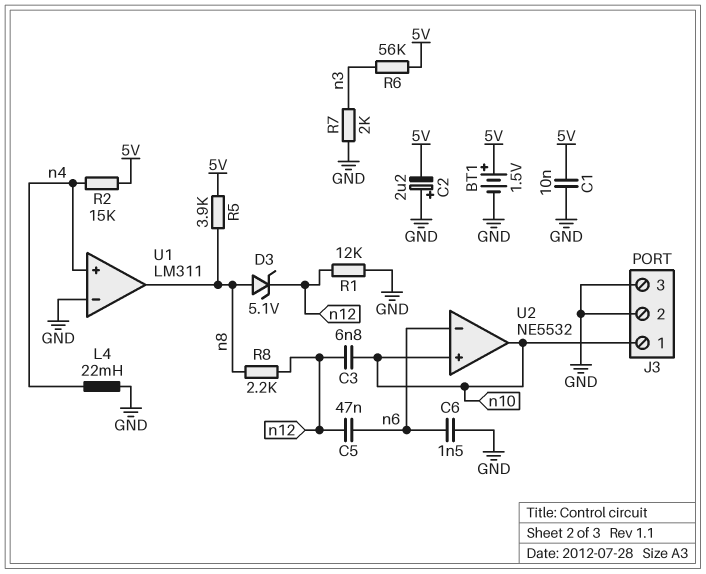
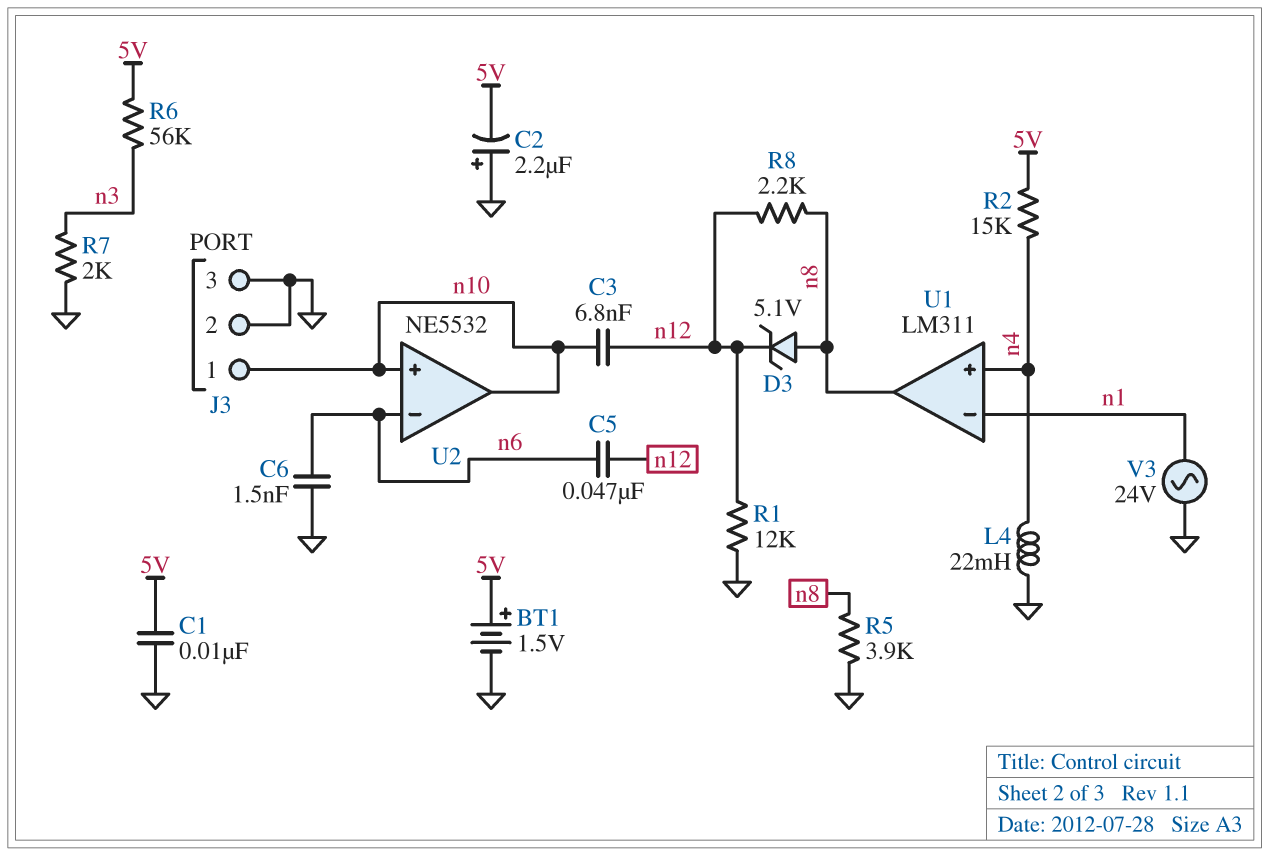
R5: 3.9k (5V, n8) -> 3.9k (GND, n8)
U1 pin in-: GND -> n1
V3: none -> AC 24V (GND, n1)

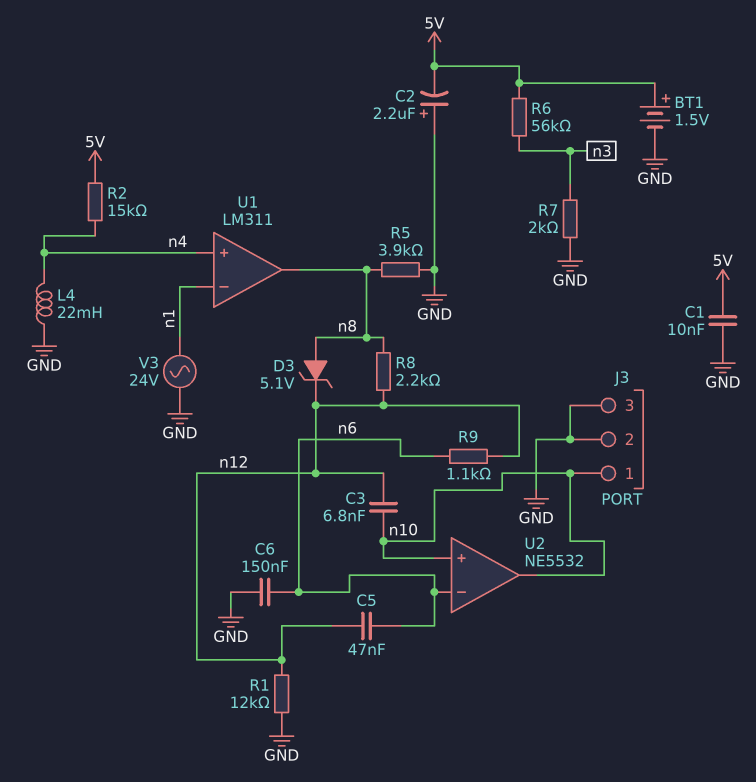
C6: 1.5nF (GND, n6) -> 150nF (GND, n6)
R9: none -> 1.1k (n6, n12)

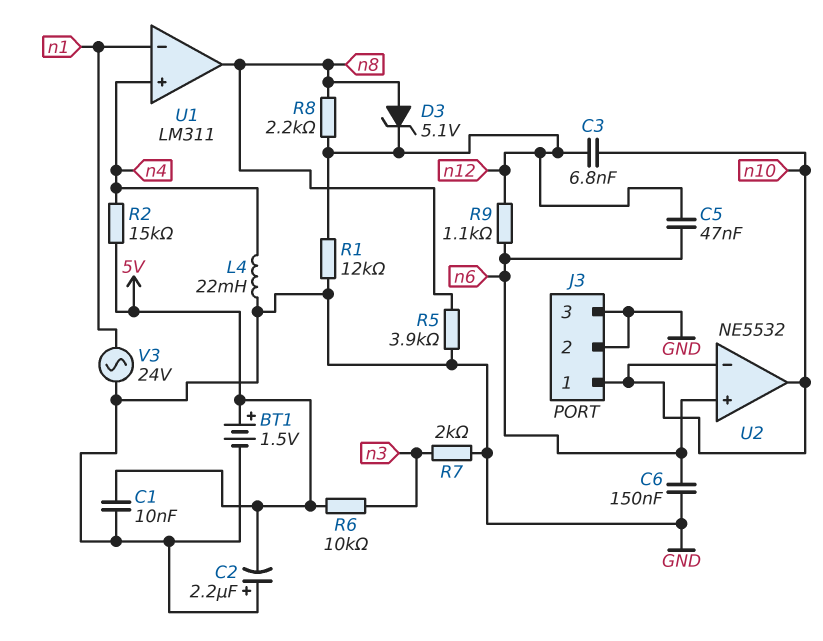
R6: 56k (5V, n3) -> 10k (5V, n3)
U2 pin in+: n10 -> n6
U2 pin in-: n6 -> n10

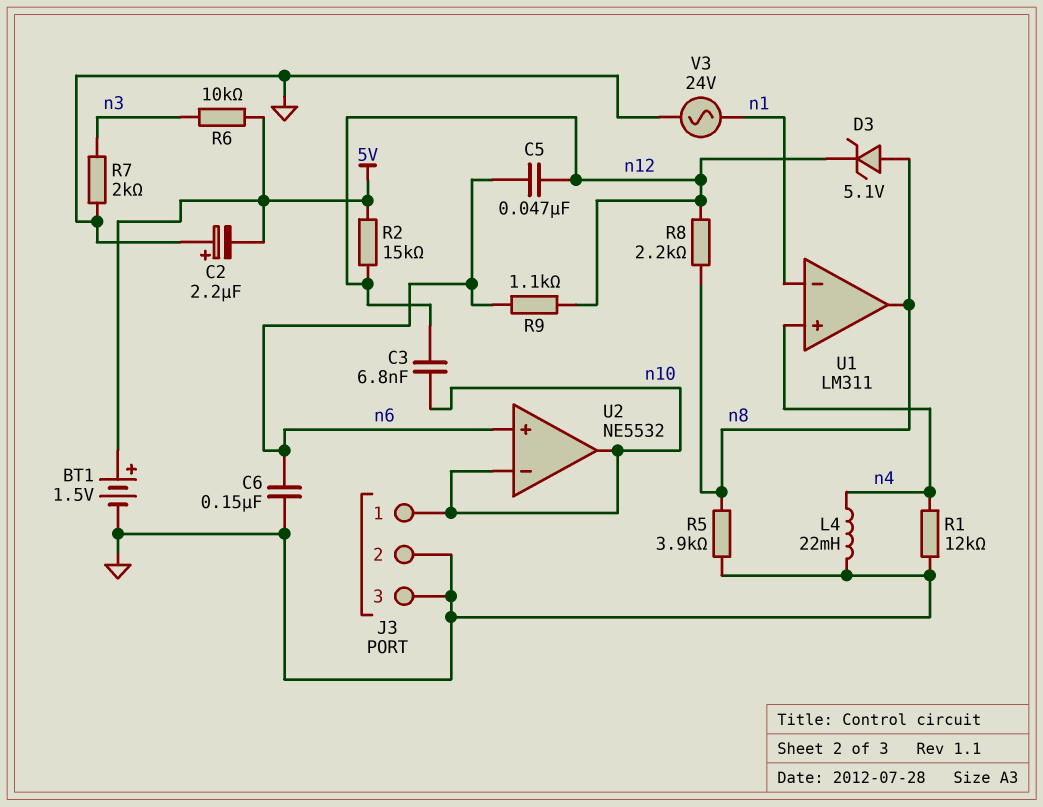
C1: 10nF (5V, GND) -> none
R1: 12k (GND, n12) -> 12k (GND, n4)
R2: 15k (5V, n4) -> 15k (5V, n12)

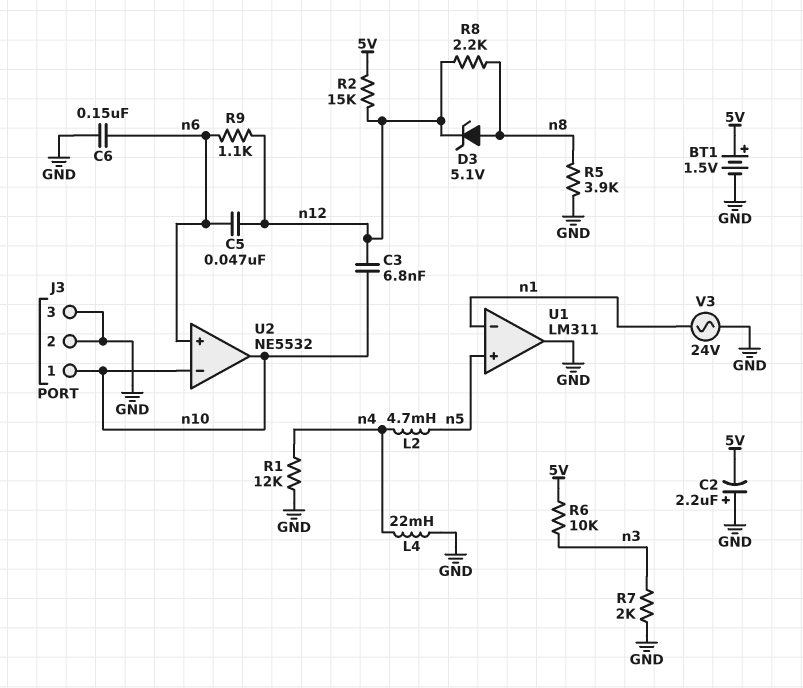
L2: none -> 4.7mH (n4, n5)
U1 pin in+: n4 -> n5
U1 pin out: n8 -> GND

